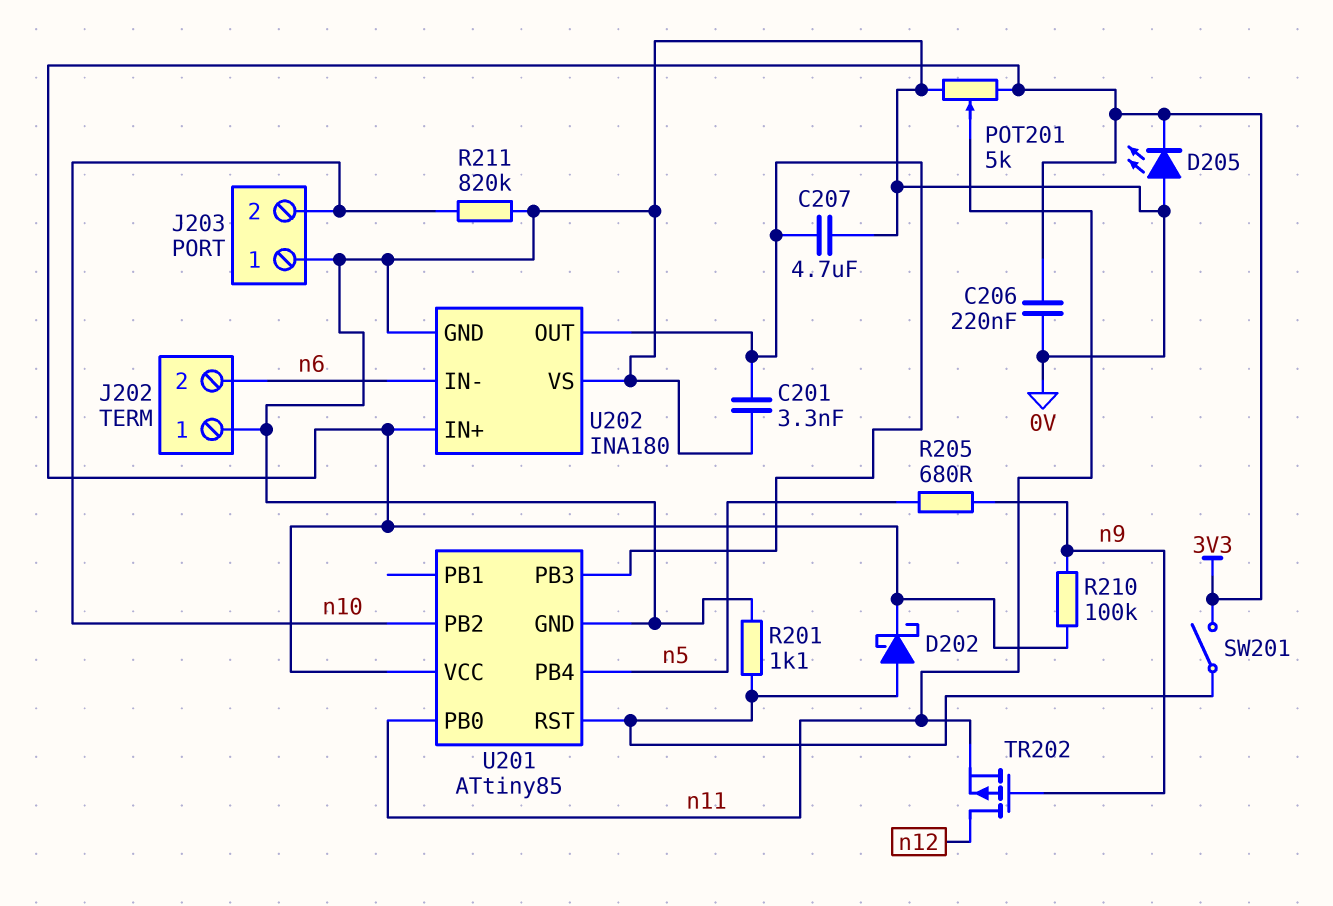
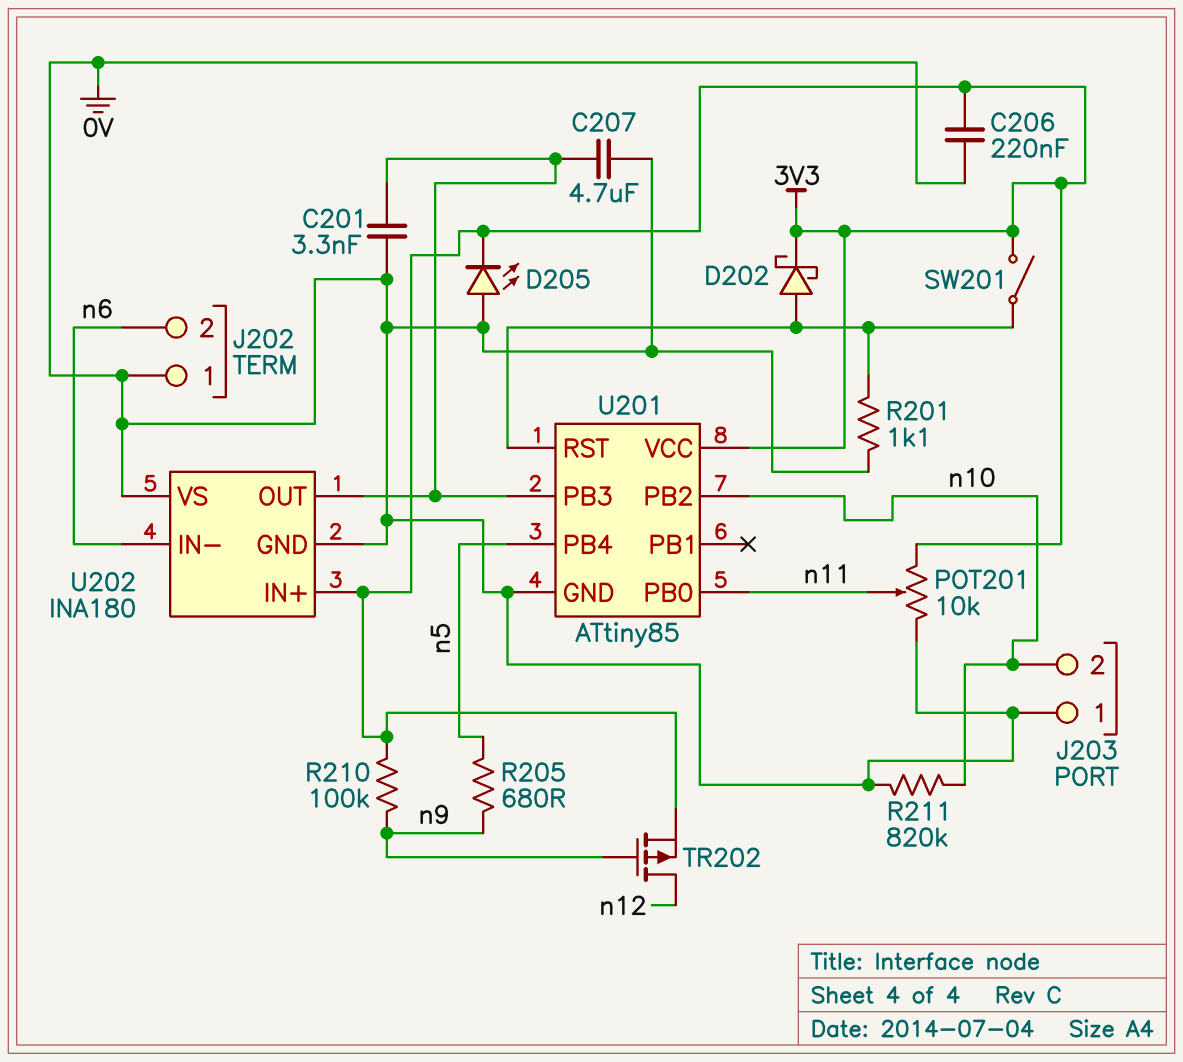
POT201: 5k (0V, 3V3, wiper n11) -> 10k (0V, 3V3, wiper n11)
TR202: PMOS (G n9, D n12, S n11) -> PMOS (G n9, D n12, S 3V3)

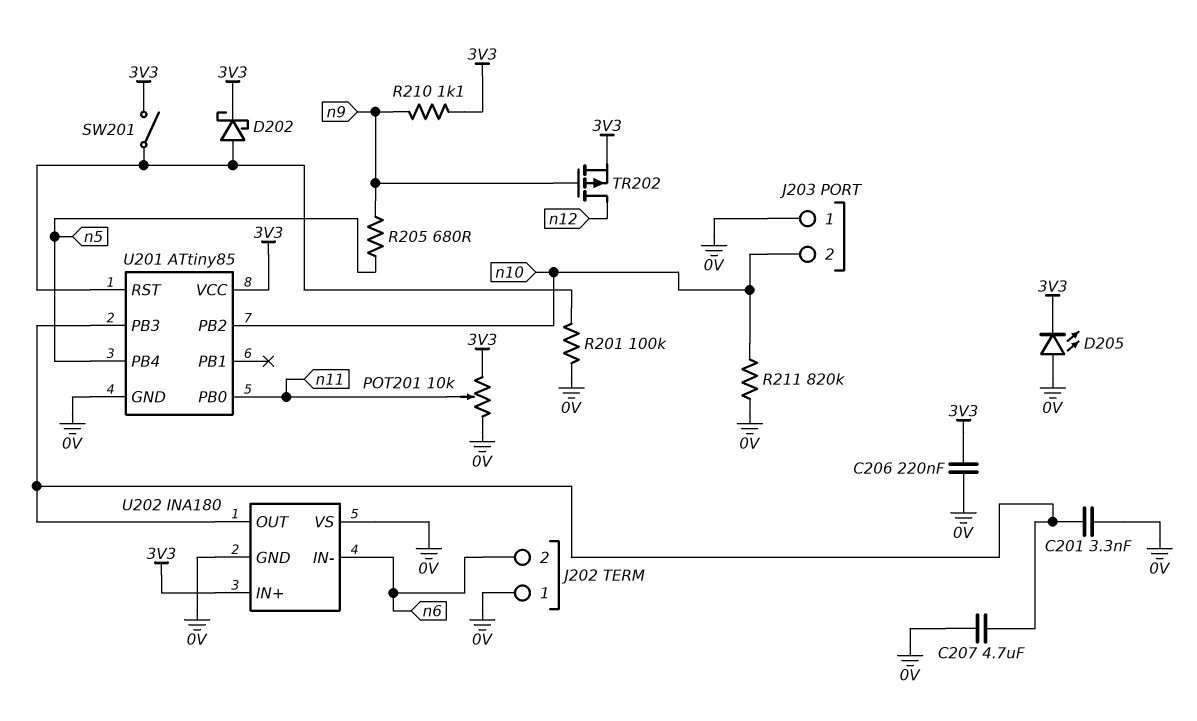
R201: 1.1k (0V, U201/RST) -> 100k (0V, U201/RST)
R210: 100k (3V3, n9) -> 1.1k (3V3, n9)

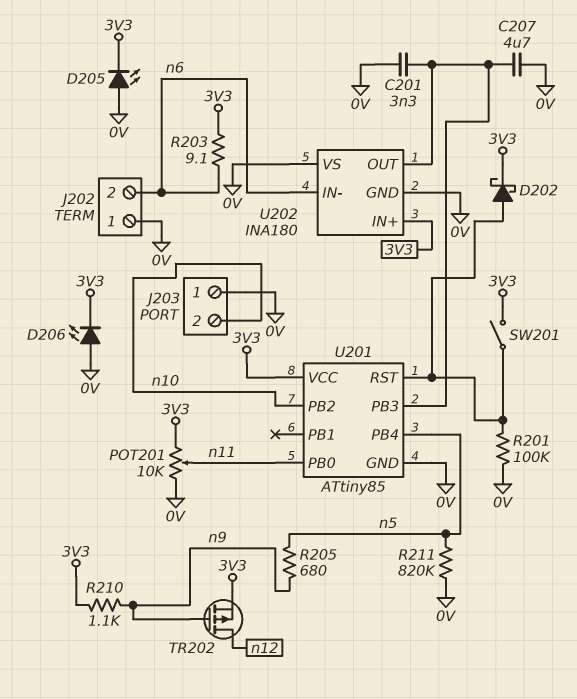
C206: 220nF (0V, 3V3) -> none
D206: none -> LED (A 0V, K 3V3)
R203: none -> 9.1 (3V3, n6)
R211: 820k (0V, n10) -> 820k (0V, n5)

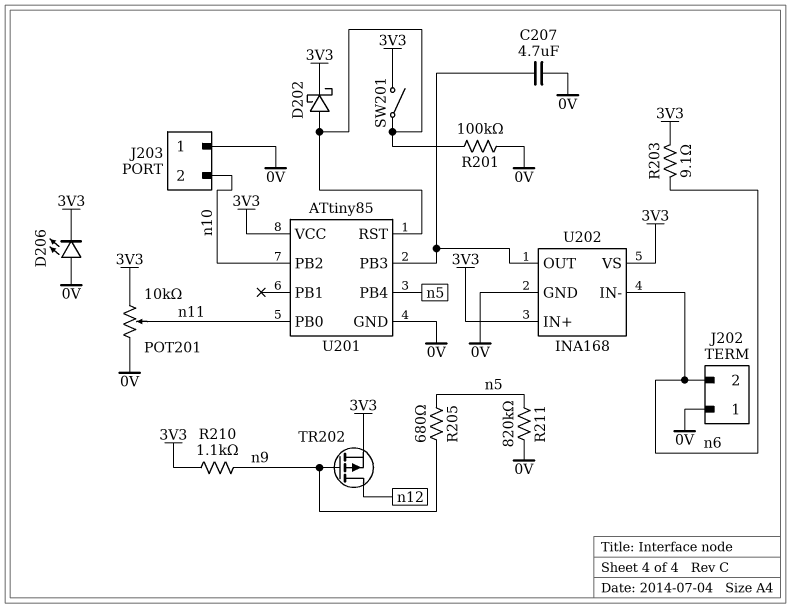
C201: 3.3nF (0V, U201/PB3) -> none
D205: LED (A 0V, K 3V3) -> none
U202: INA180 -> INA168
U202 pin VS: 0V -> 3V3

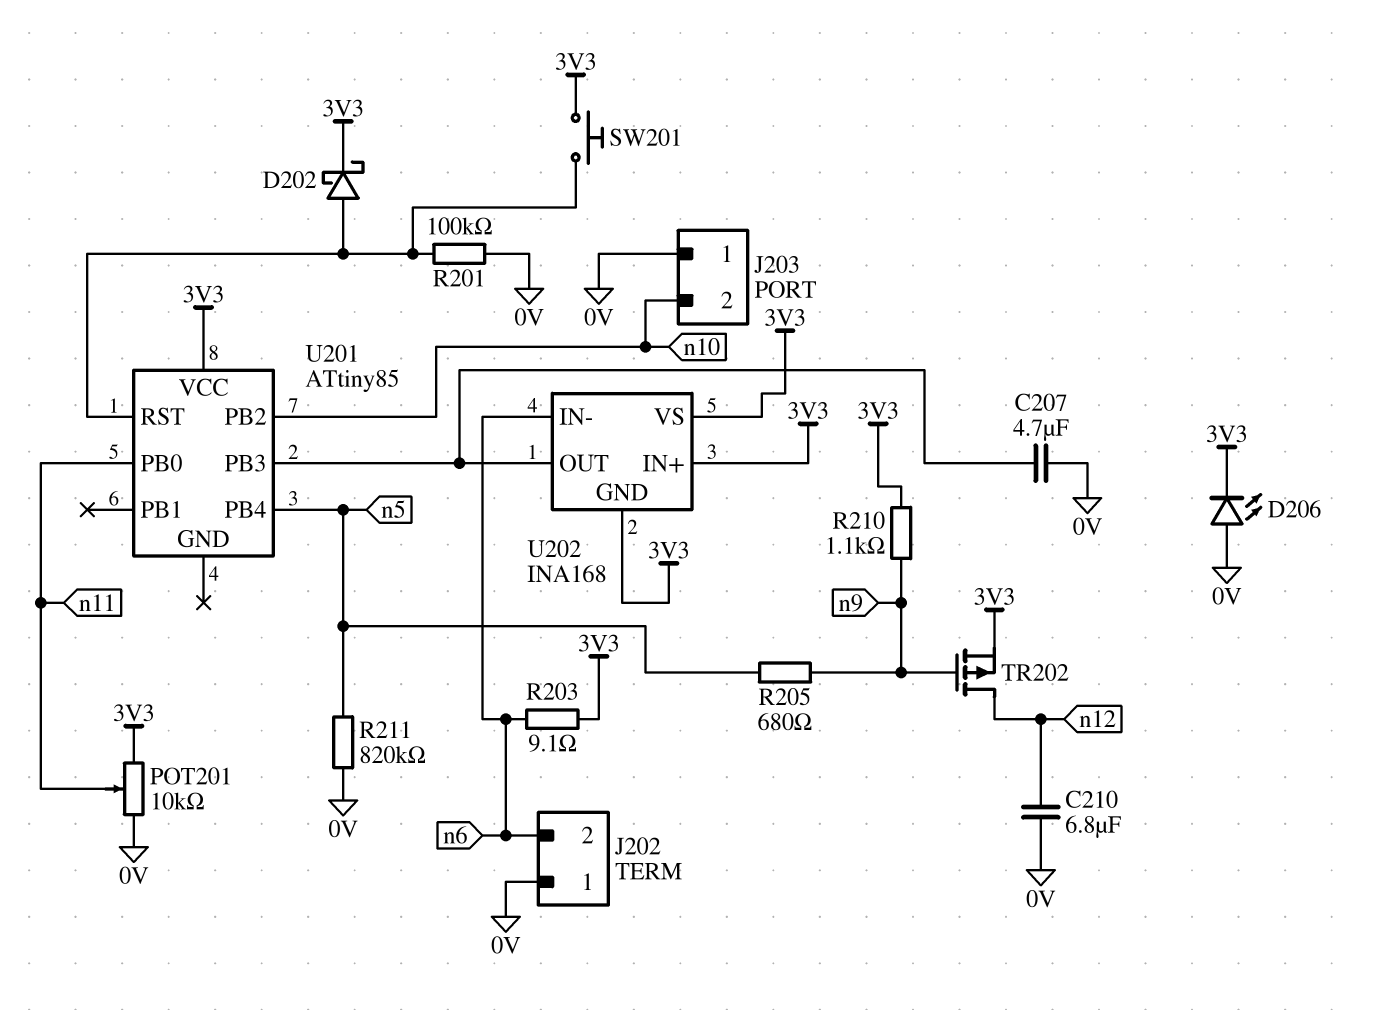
C210: none -> 6.8uF (0V, n12)
SW201: switch (3V3, U201/RST) -> button (3V3, U201/RST)
U201 pin GND: 0V -> none
U202 pin GND: 0V -> 3V3

